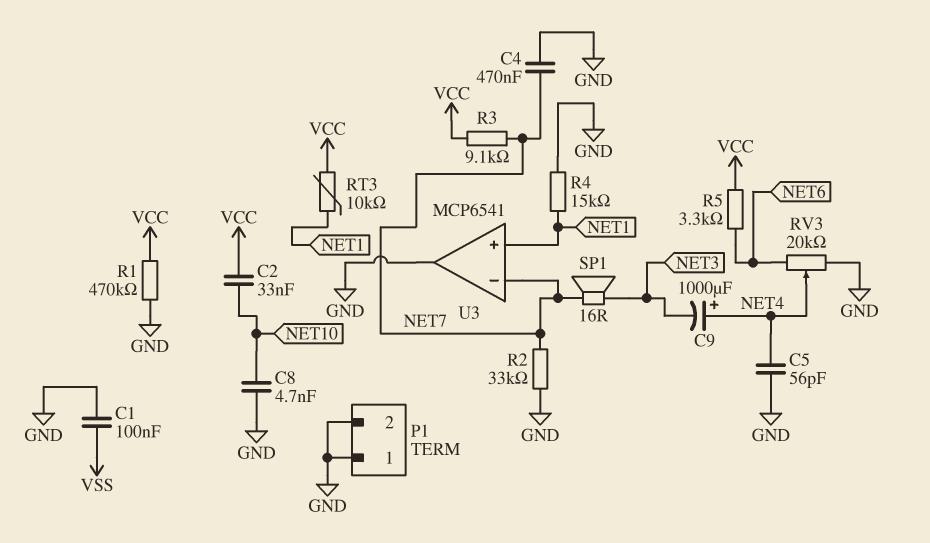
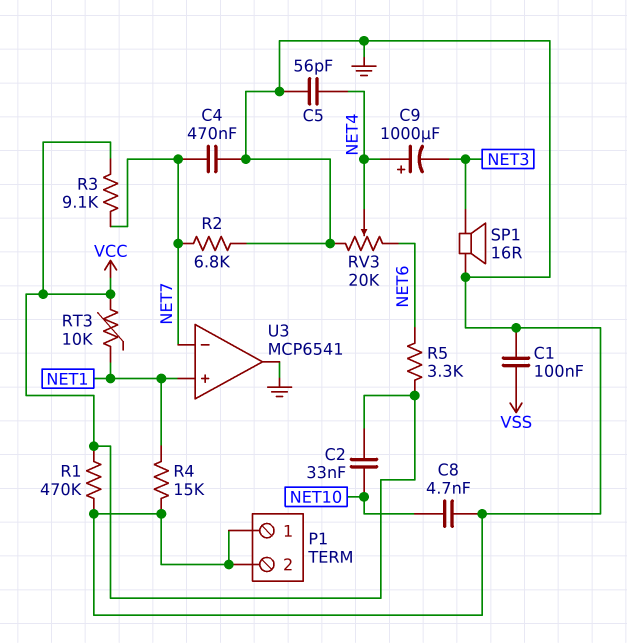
R2: 33k (GND, NET7) -> 6.8k (GND, NET7)
SP1: speaker 16R (NET3, NET7) -> speaker 16R (GND, NET3)

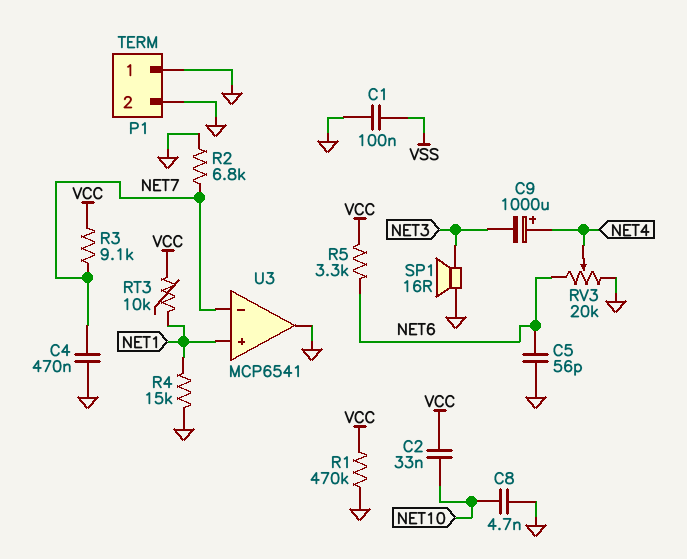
C5: 56pF (GND, NET4) -> 56pF (GND, NET6)

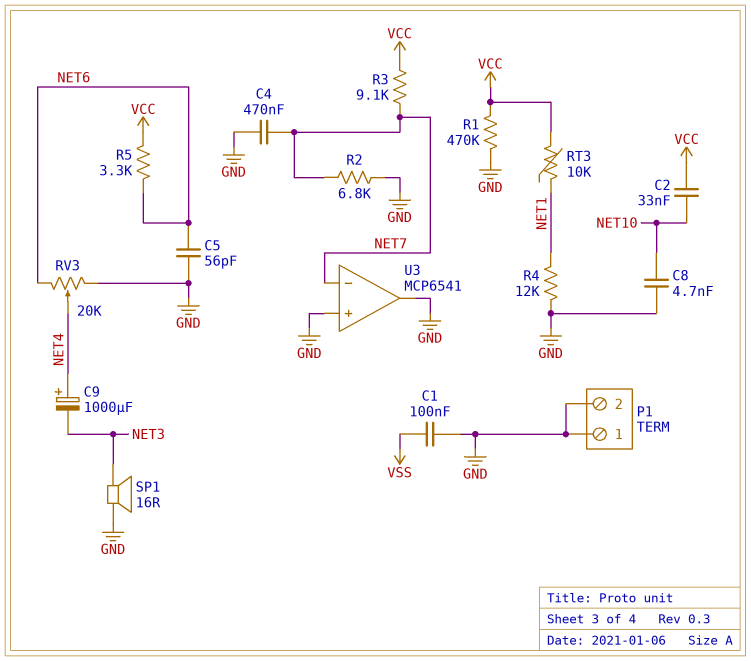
R4: 15k (GND, NET1) -> 12k (GND, NET1)
U3 pin in+: NET1 -> GND

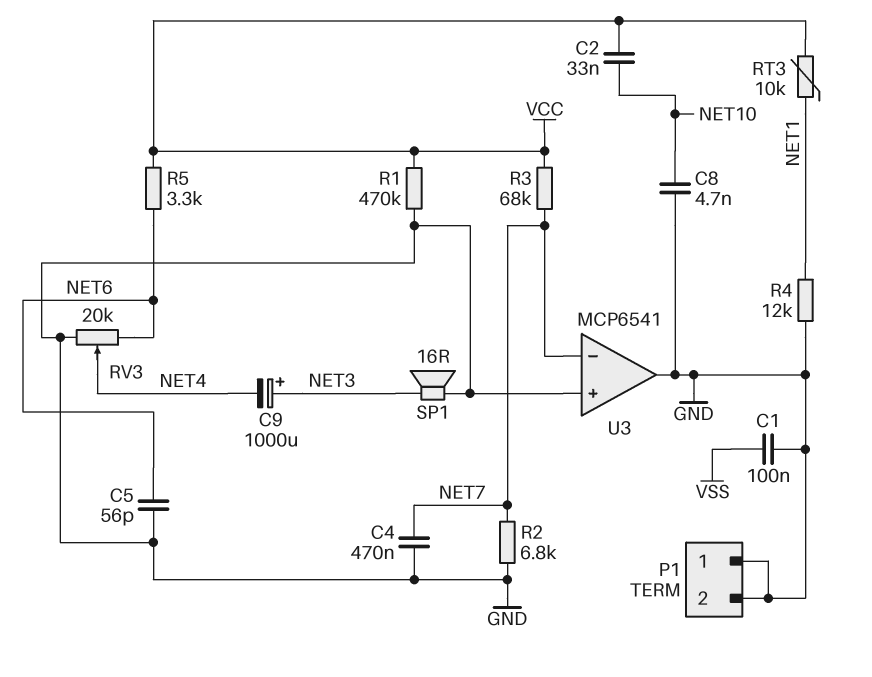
C9: 1000uF (plus NET4, minus NET3) -> 1000uF (plus NET3, minus NET4)
R3: 9.1k (NET7, VCC) -> 68k (NET7, VCC)

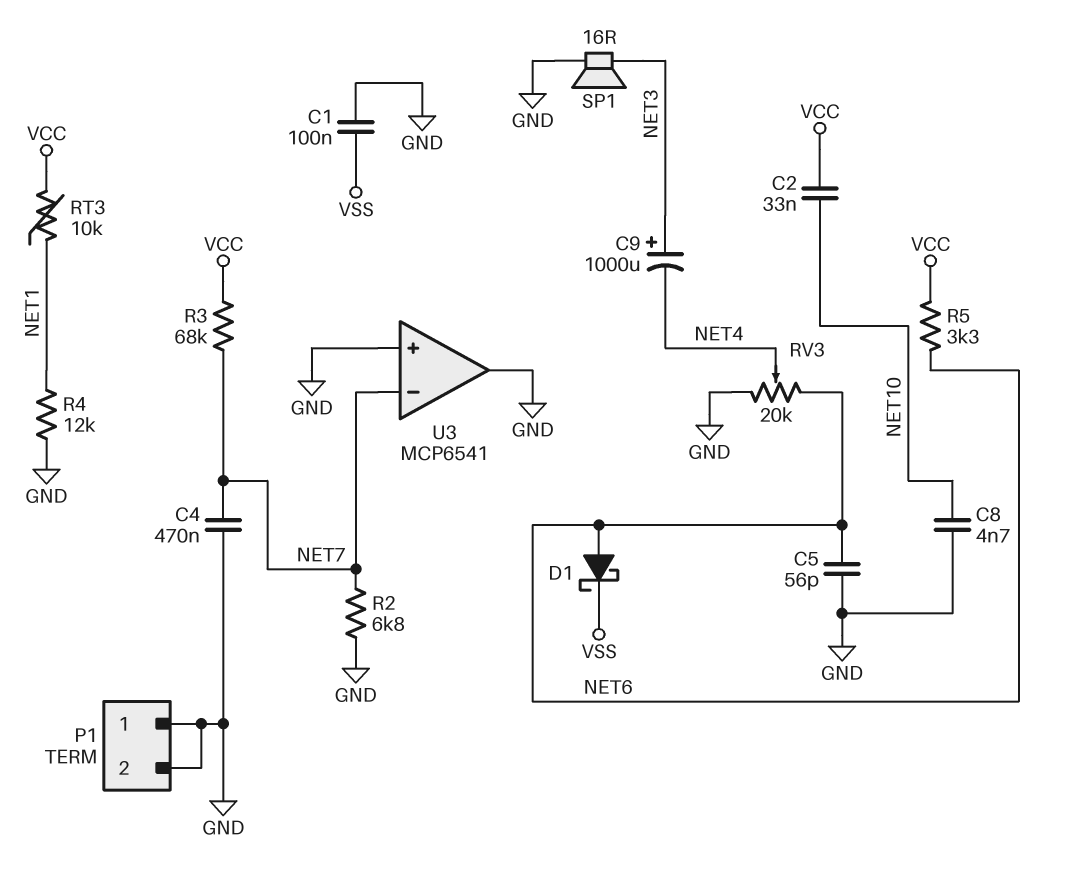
D1: none -> schottky (A NET6, K VSS)
R1: 470k (GND, VCC) -> none

